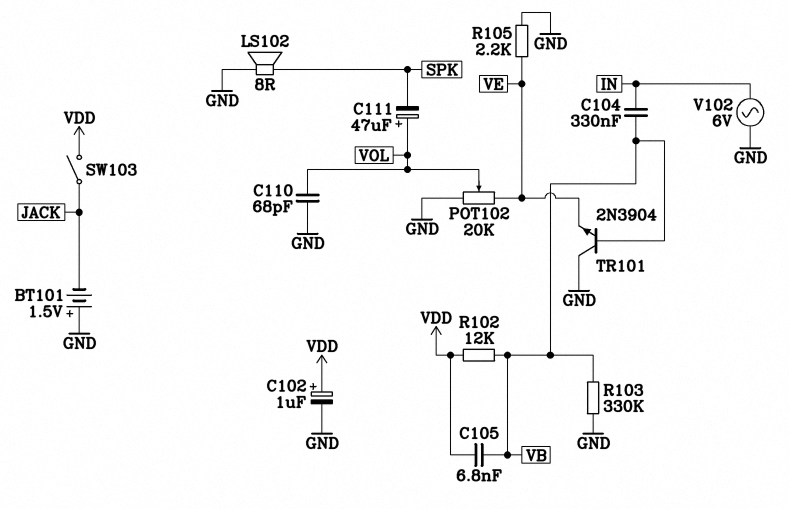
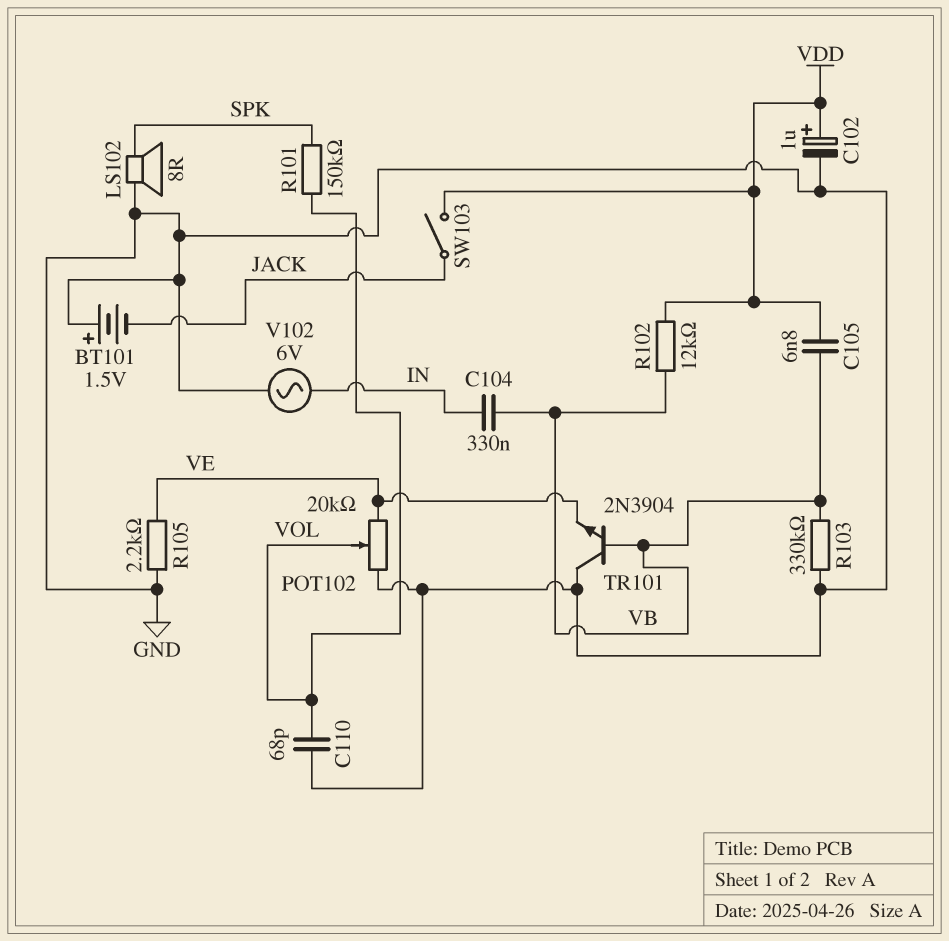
C111: 47uF (plus VOL, minus SPK) -> none
R101: none -> 150k (SPK, VOL)

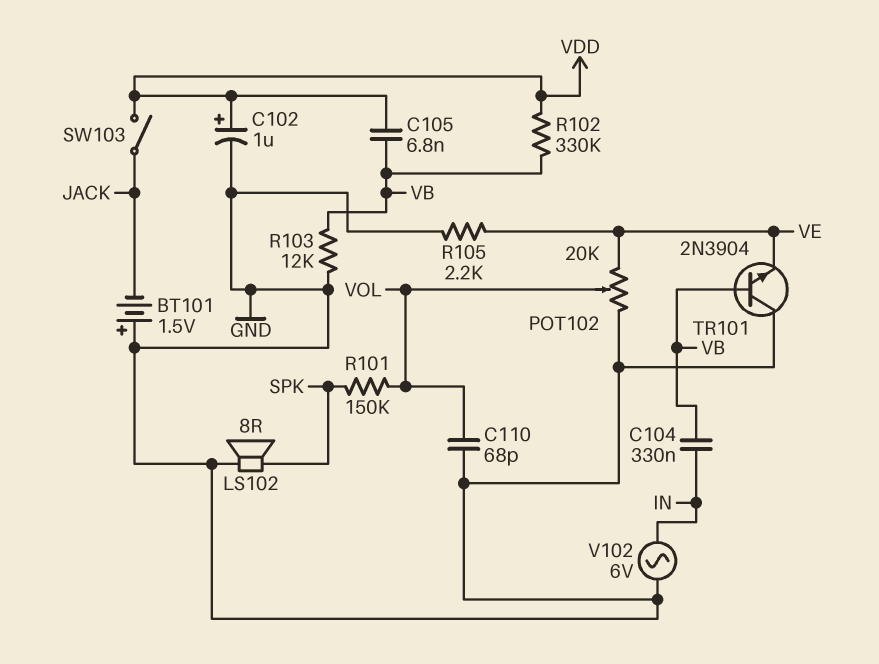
R102: 12k (VB, VDD) -> 330k (VB, VDD)
R103: 330k (GND, VB) -> 12k (GND, VB)

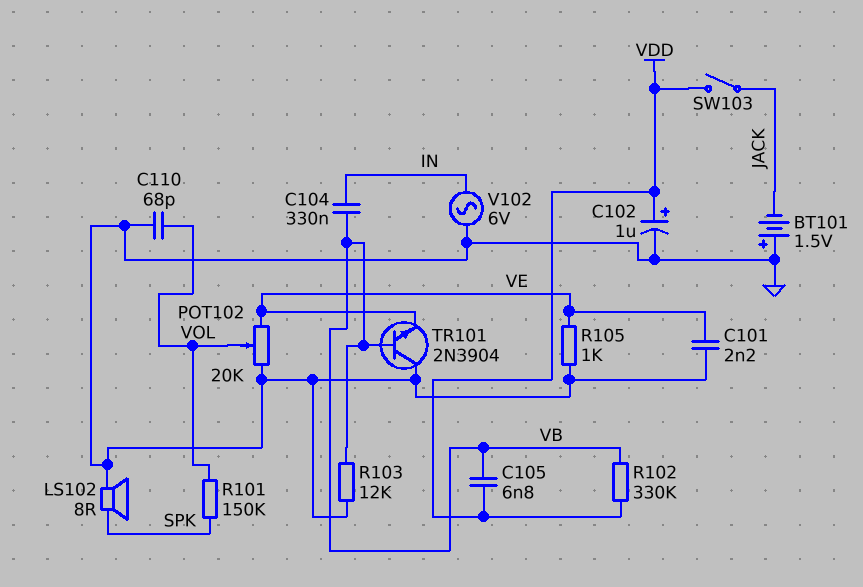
C101: none -> 2.2nF (GND, VE)
R105: 2.2k (GND, VE) -> 1k (GND, VE)

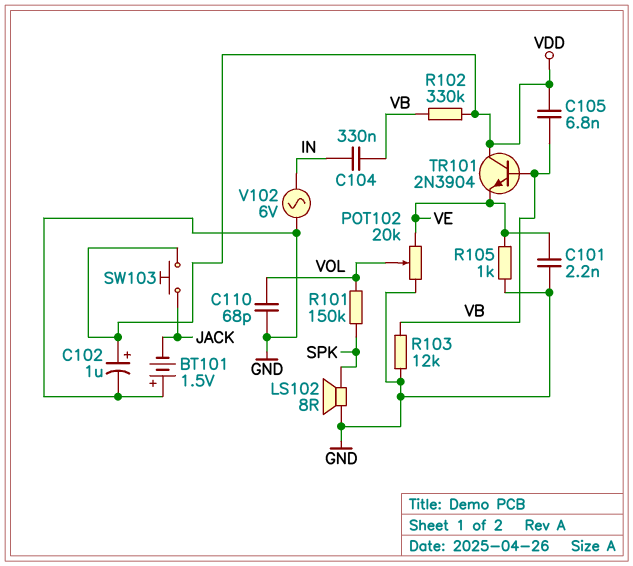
SW103: switch (JACK, VDD) -> button (JACK, VDD)
TR101: NPN 2N3904 (B VB, C GND, E VE) -> NPN 2N3904 (B VB, C VDD, E VE)

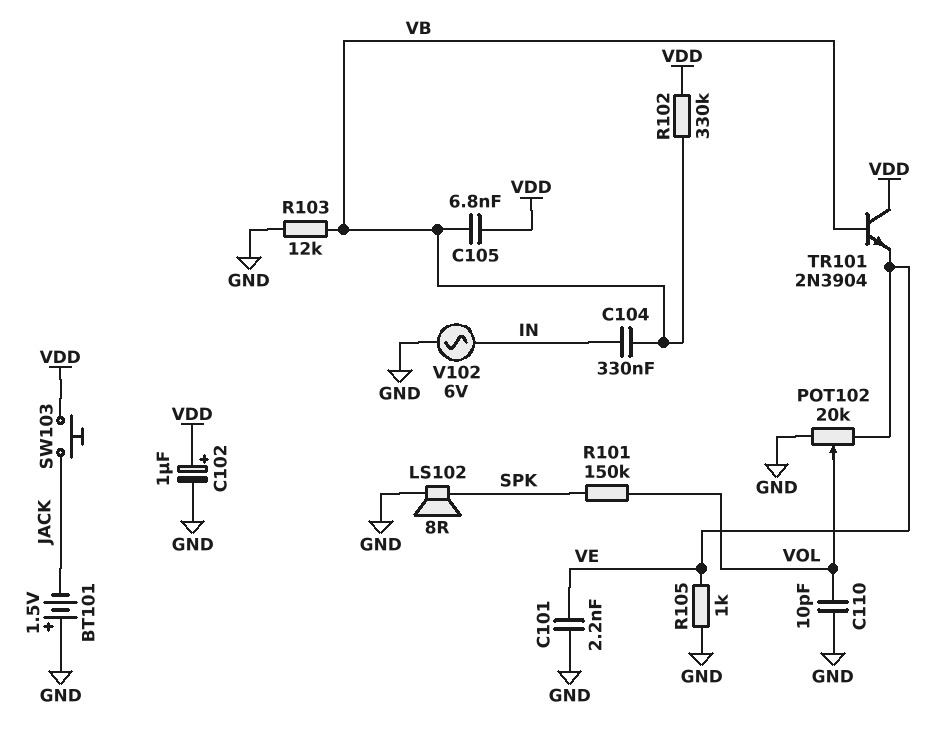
C110: 68pF (GND, VOL) -> 10pF (GND, VOL)

